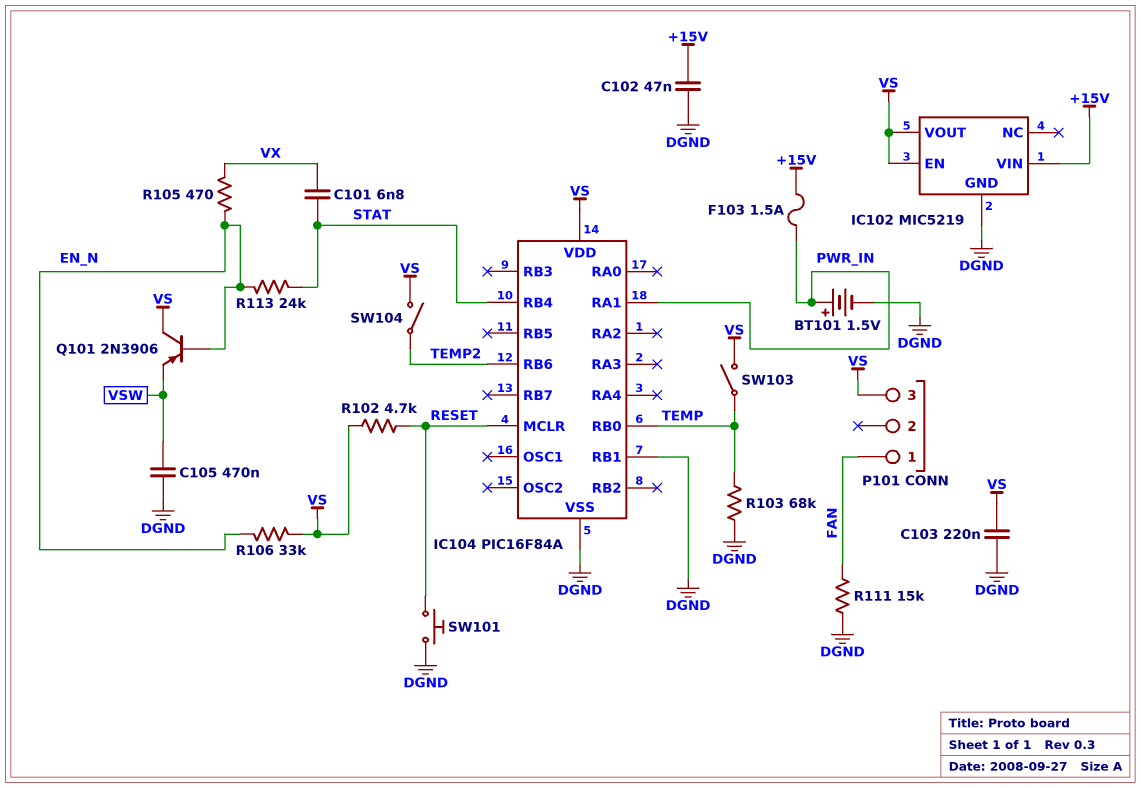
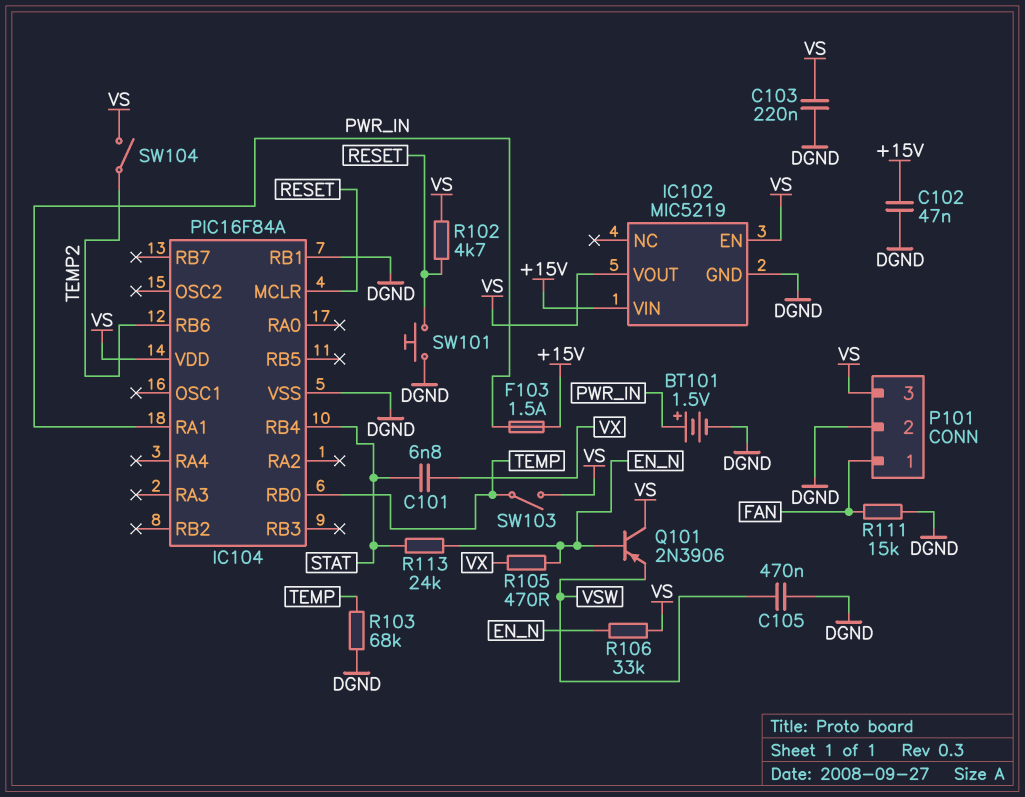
P101 pin 2: none -> DGND

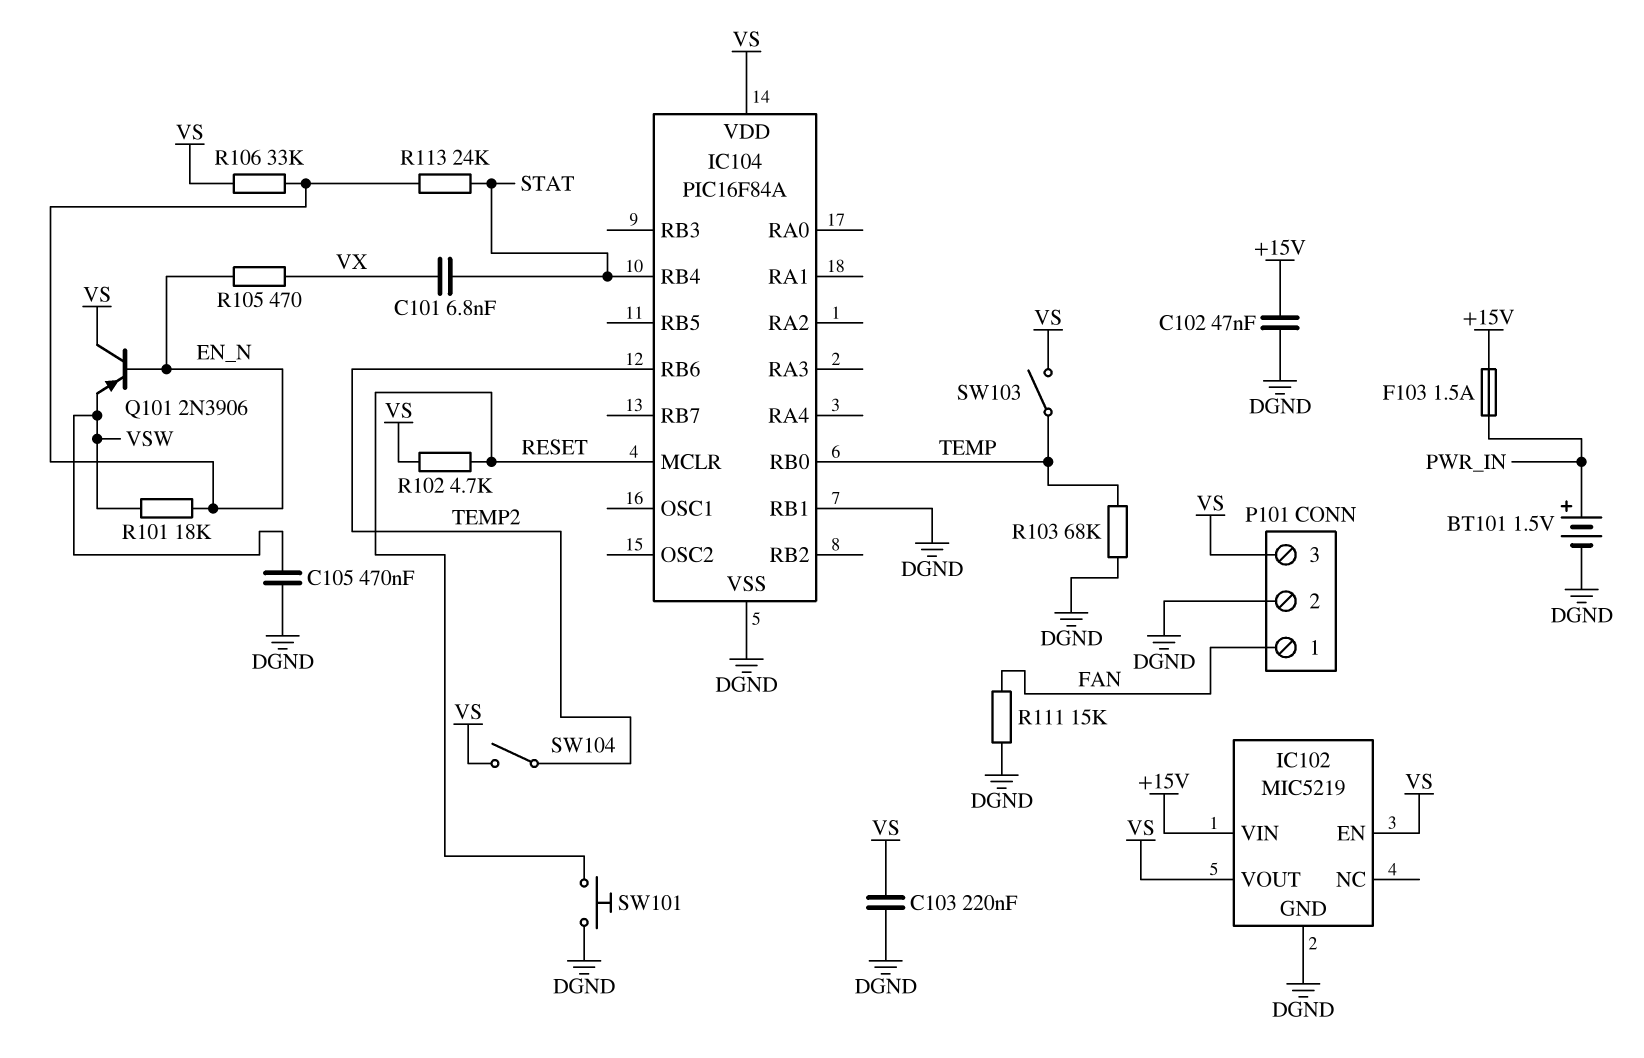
IC104 pin RA1: PWR_IN -> none
R101: none -> 18k (EN_N, VSW)

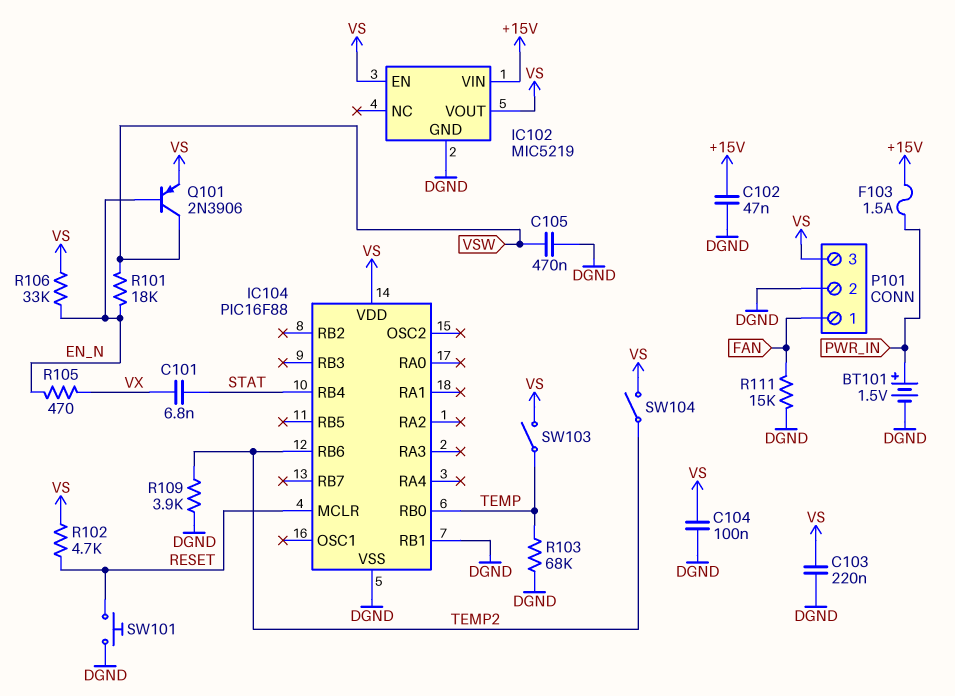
C104: none -> 100nF (DGND, VS)
IC104: PIC16F84A -> PIC16F88
Q101: PNP 2N3906 (B EN_N, C VS, E VSW) -> PNP 2N3906 (B EN_N, C VSW, E VS)
R109: none -> 3.9k (DGND, TEMP2)
R113: 24k (EN_N, STAT) -> none

